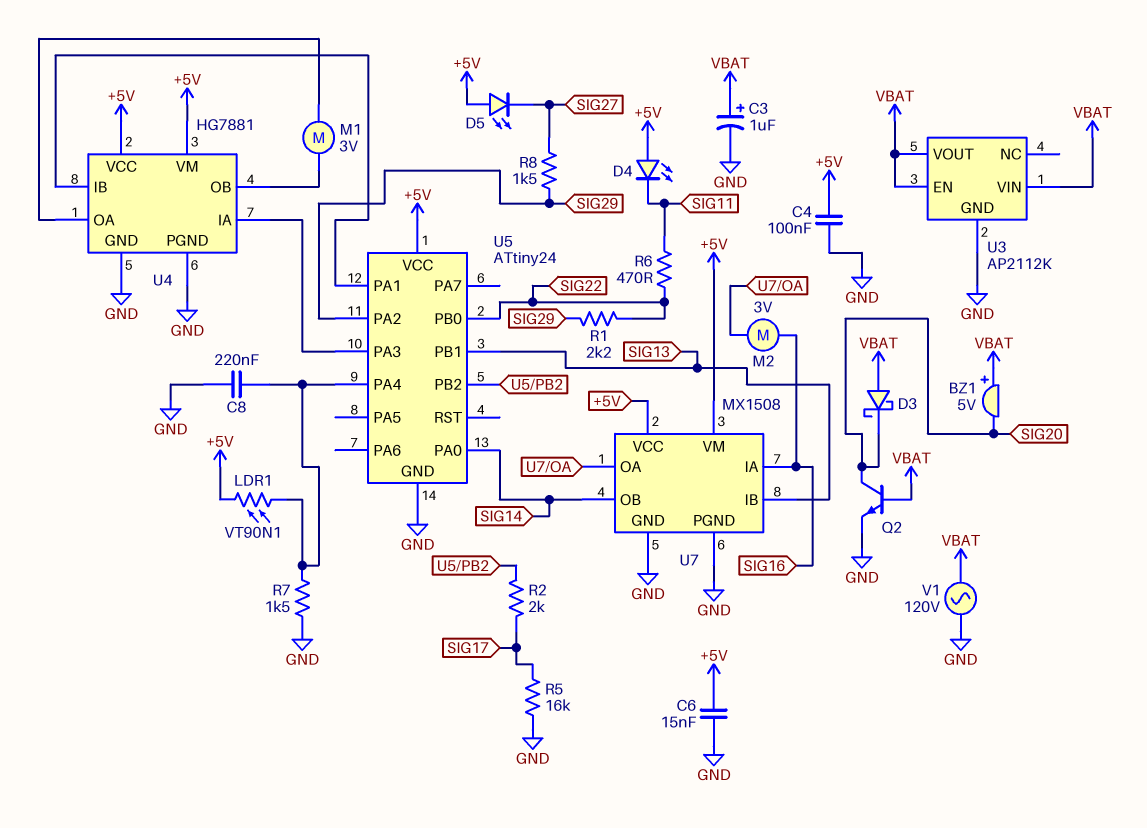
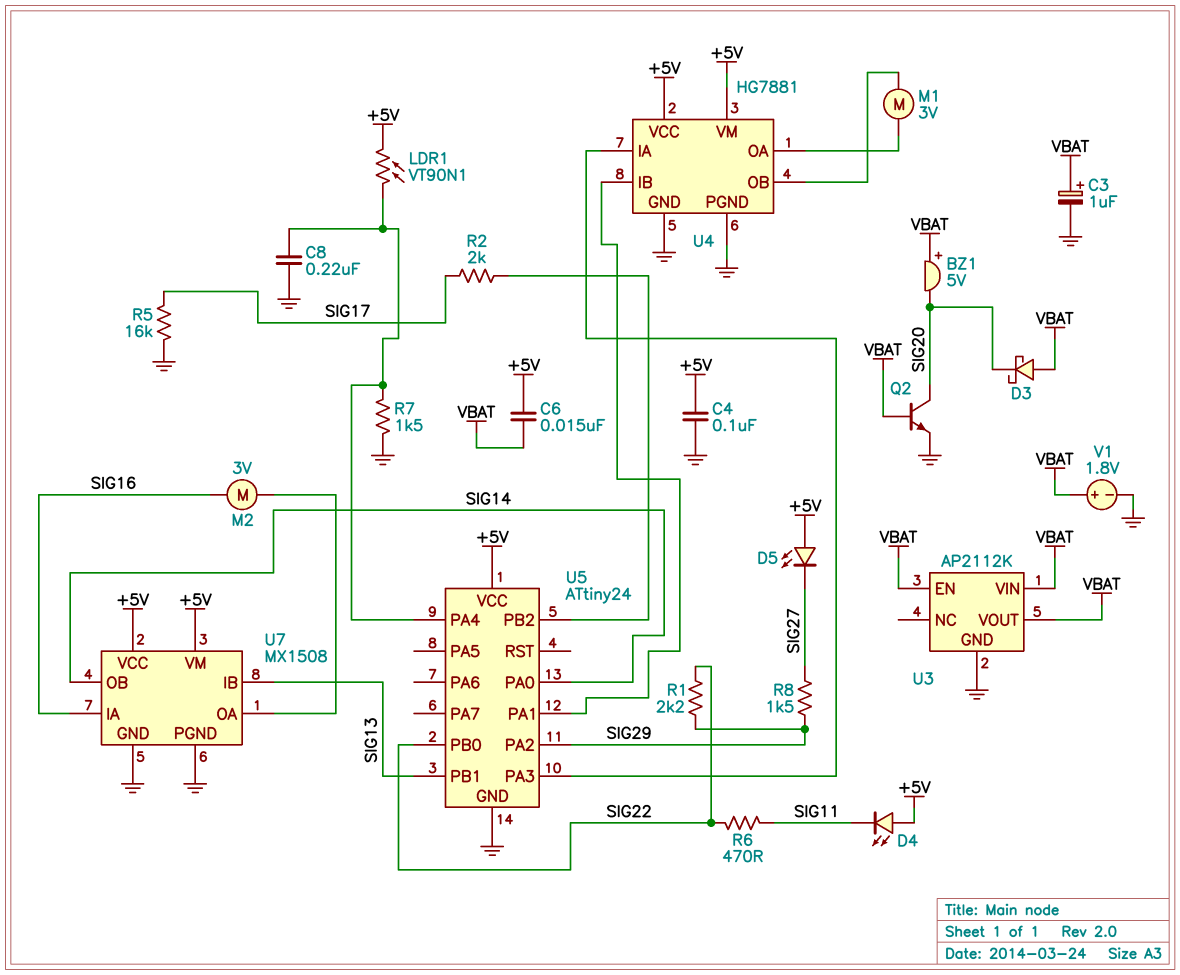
C6: 15nF (+5V, GND) -> 15nF (+5V, VBAT)
V1: AC 120V (GND, VBAT) -> 1.8V (plus VBAT, minus GND)

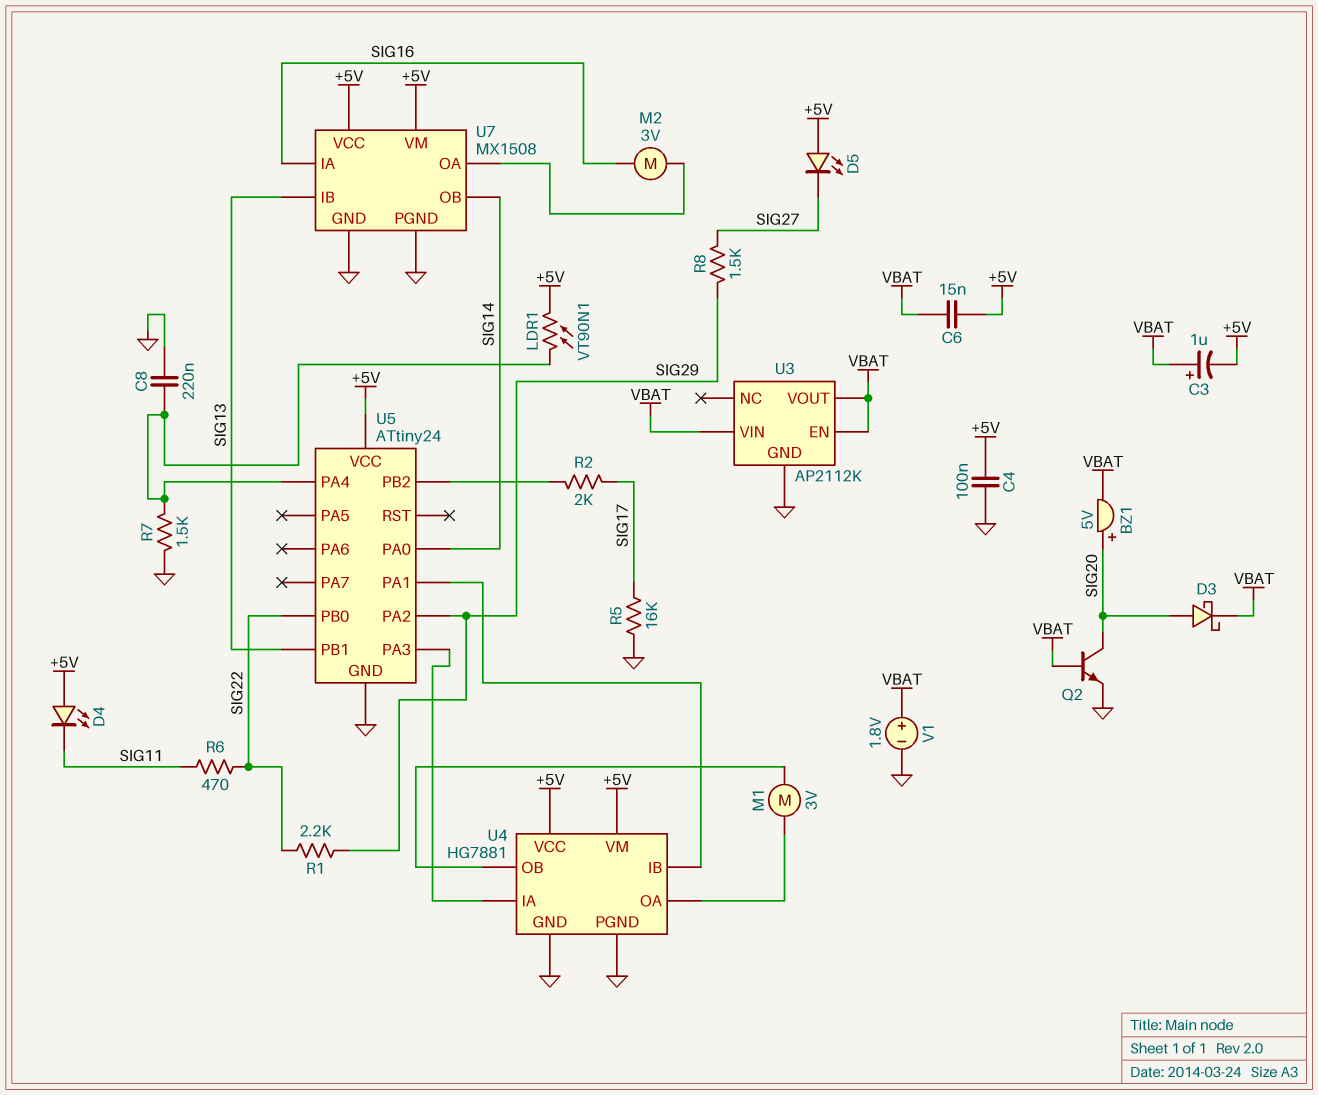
BZ1: buzzer 5V (plus VBAT, minus SIG20) -> buzzer 5V (plus SIG20, minus VBAT)
C3: 1uF (plus VBAT, minus GND) -> 1uF (plus VBAT, minus +5V)
D3: schottky (A VBAT, K SIG20) -> schottky (A SIG20, K VBAT)

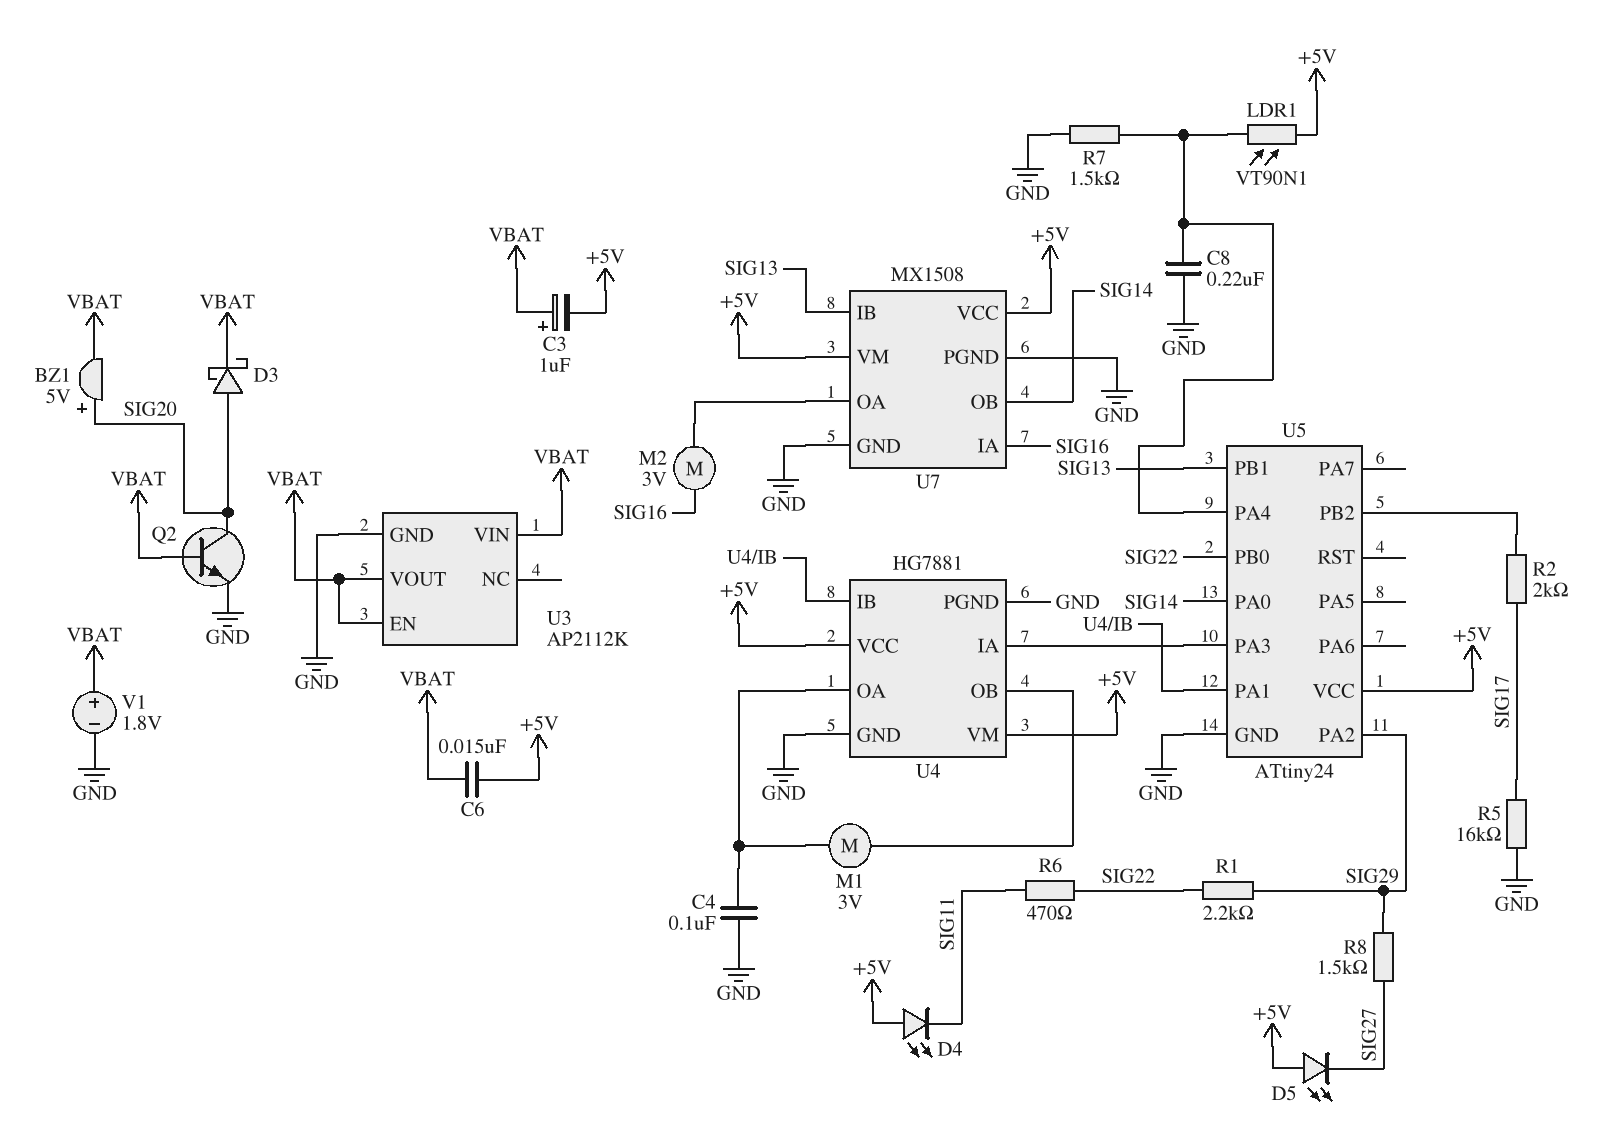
C4: 100nF (+5V, GND) -> 100nF (GND, U4/OA)

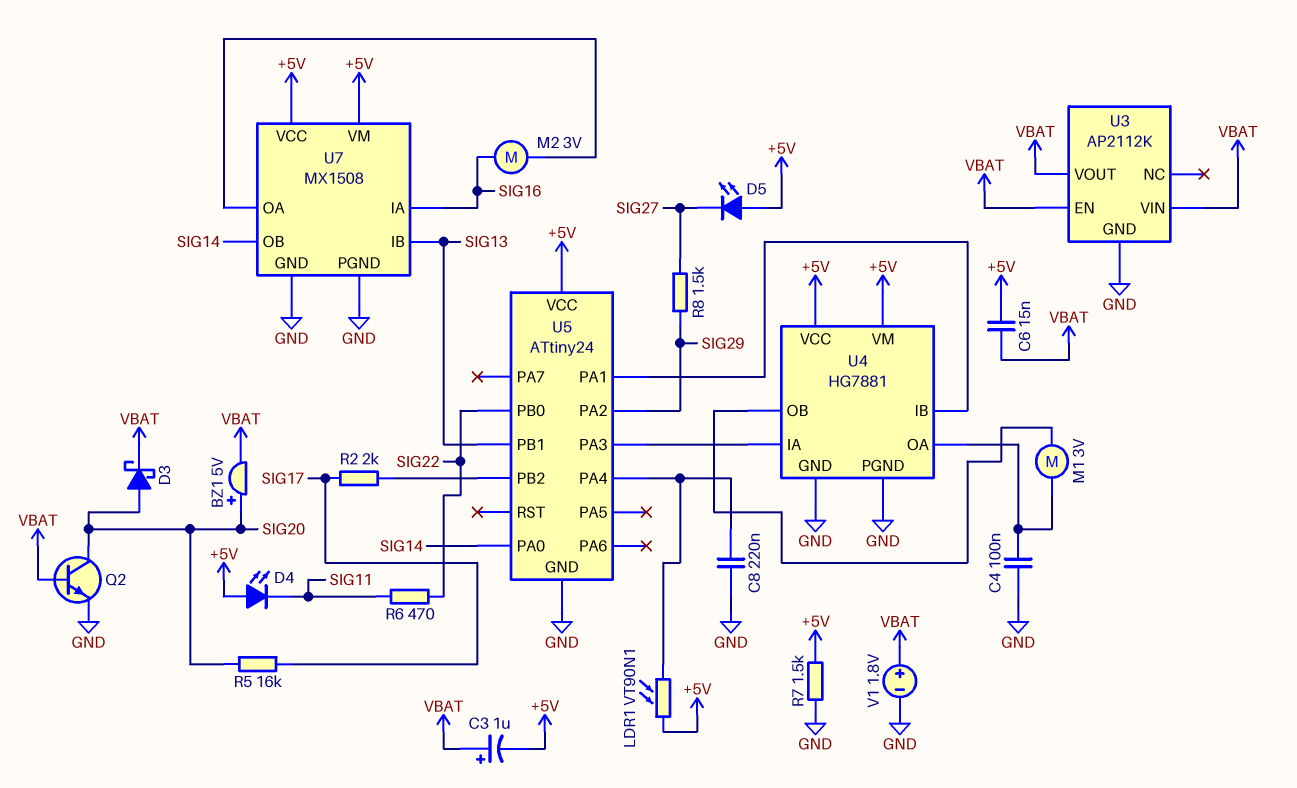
R1: 2.2k (SIG22, SIG29) -> none
R5: 16k (GND, SIG17) -> 16k (SIG17, SIG20)
R7: 1.5k (GND, U5/PA4) -> 1.5k (+5V, GND)

